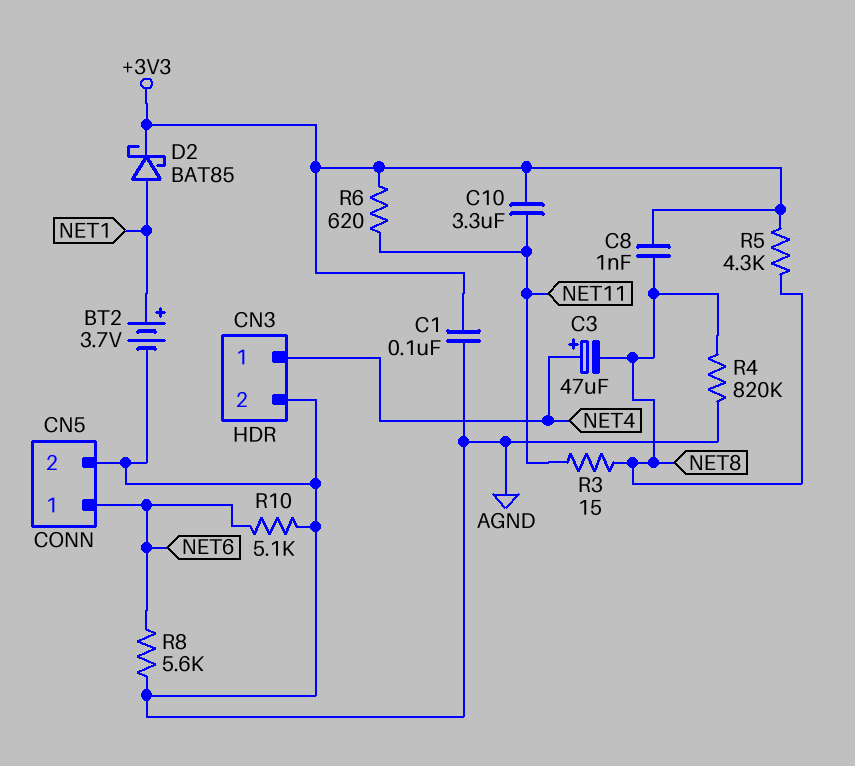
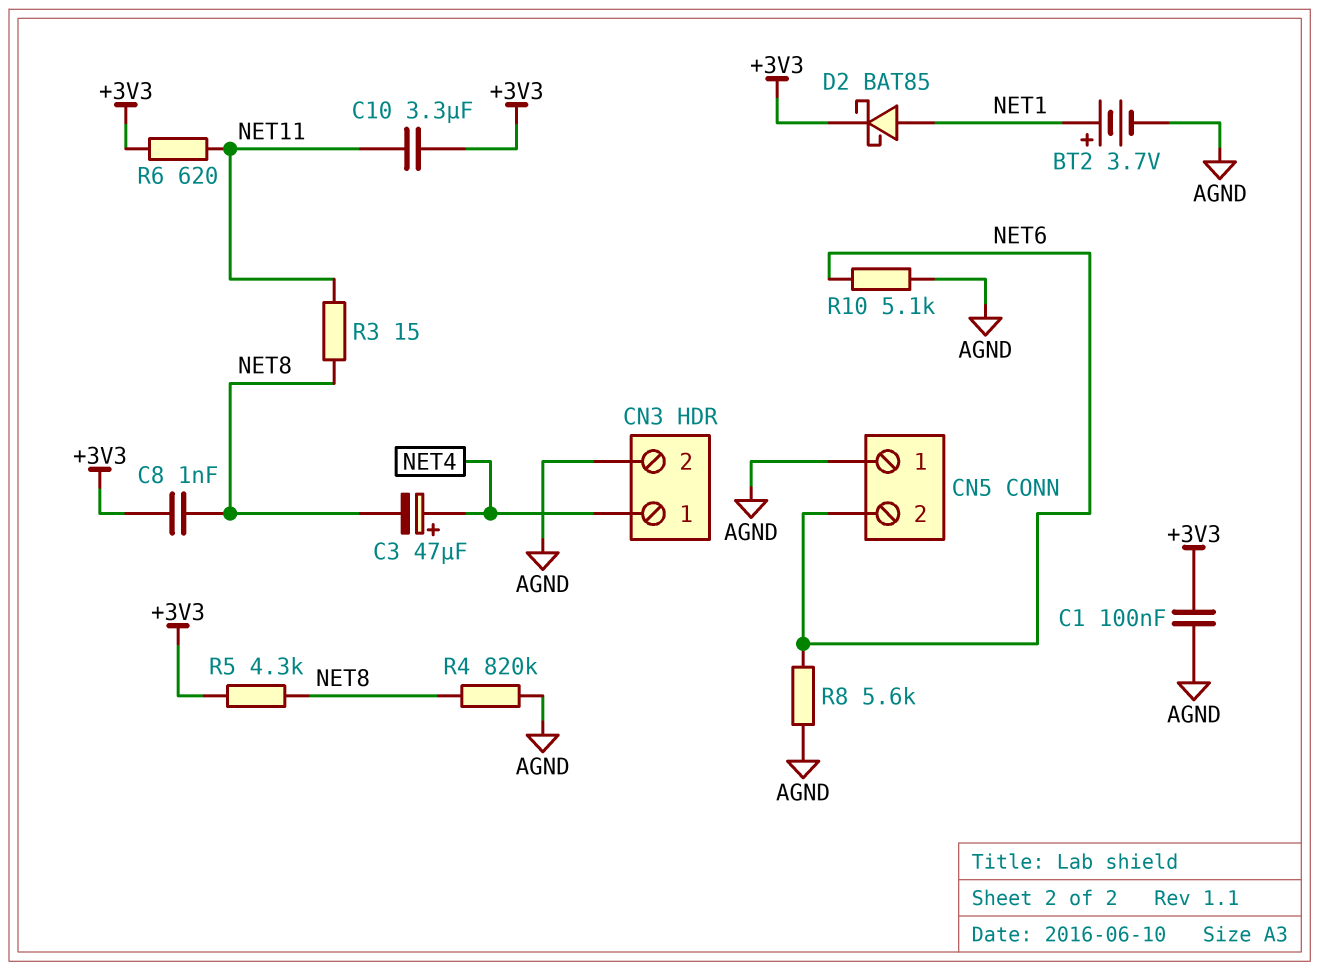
CN5 pin 1: NET6 -> AGND
CN5 pin 2: AGND -> NET6

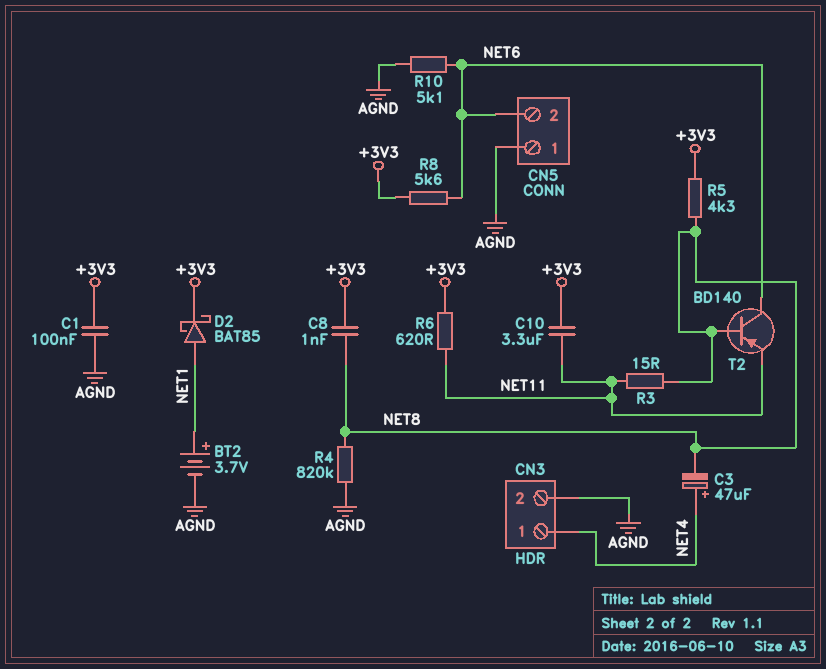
R8: 5.6k (AGND, NET6) -> 5.6k (+3V3, NET6)
T2: none -> PNP BD140 (B NET8, C NET6, E NET11)

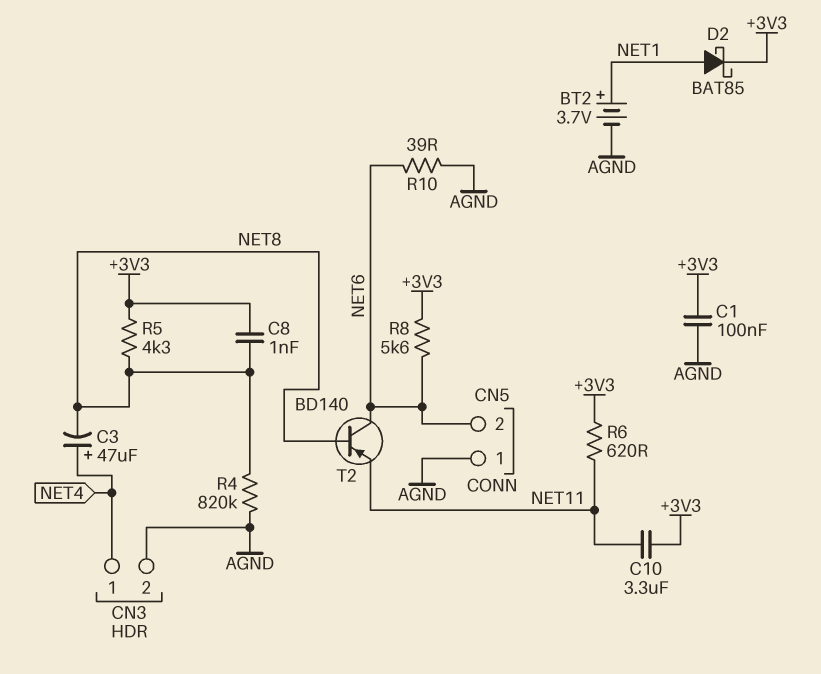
R3: 15 (NET8, NET11) -> none
R10: 5.1k (AGND, NET6) -> 39 (AGND, NET6)

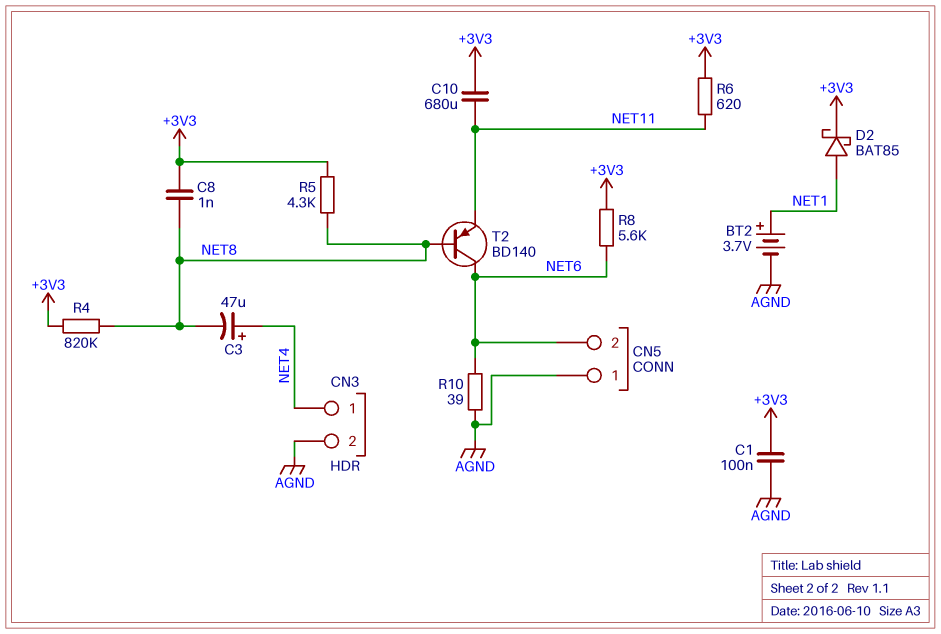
C10: 3.3uF (+3V3, NET11) -> 680uF (+3V3, NET11)
R4: 820k (AGND, NET8) -> 820k (+3V3, NET8)

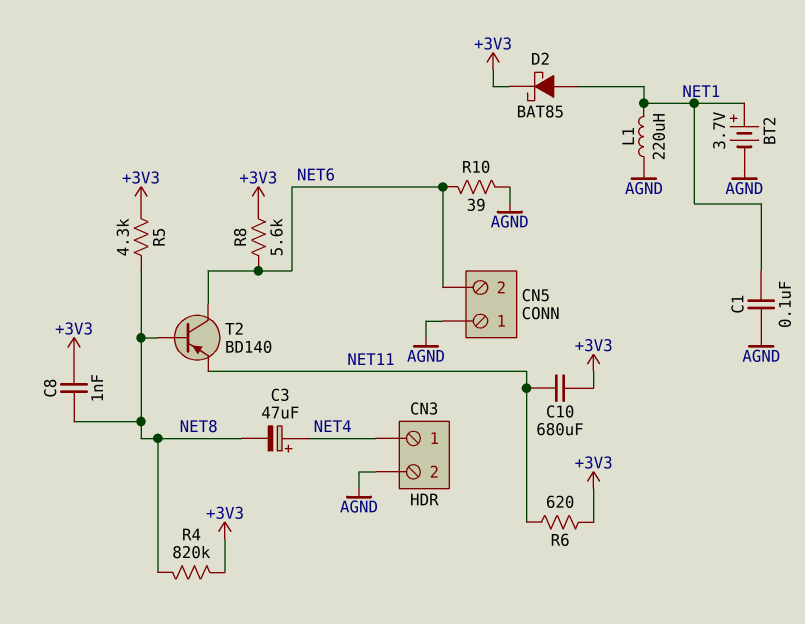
C1: 100nF (+3V3, AGND) -> 100nF (AGND, NET1)
L1: none -> 220uH (AGND, NET1)

